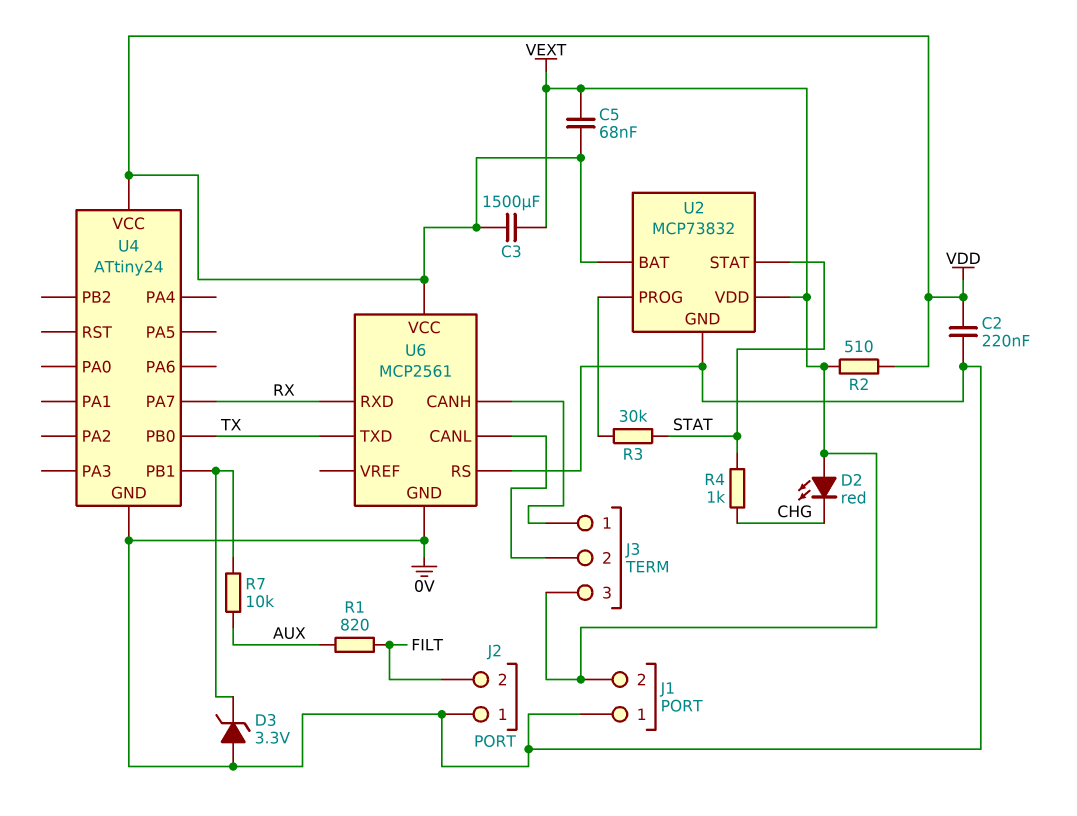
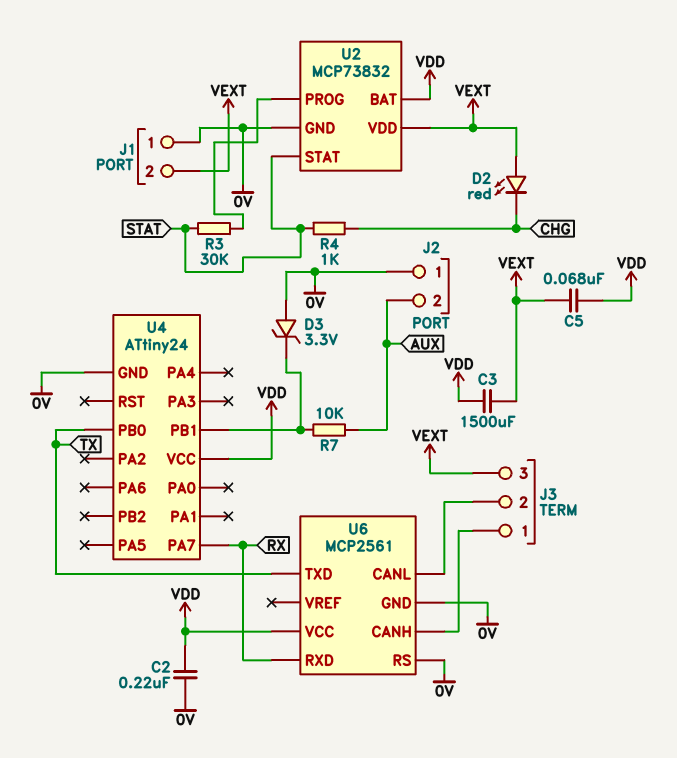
J2 pin 2: FILT -> AUX
R1: 820 (AUX, FILT) -> none
R2: 510 (VDD, VEXT) -> none

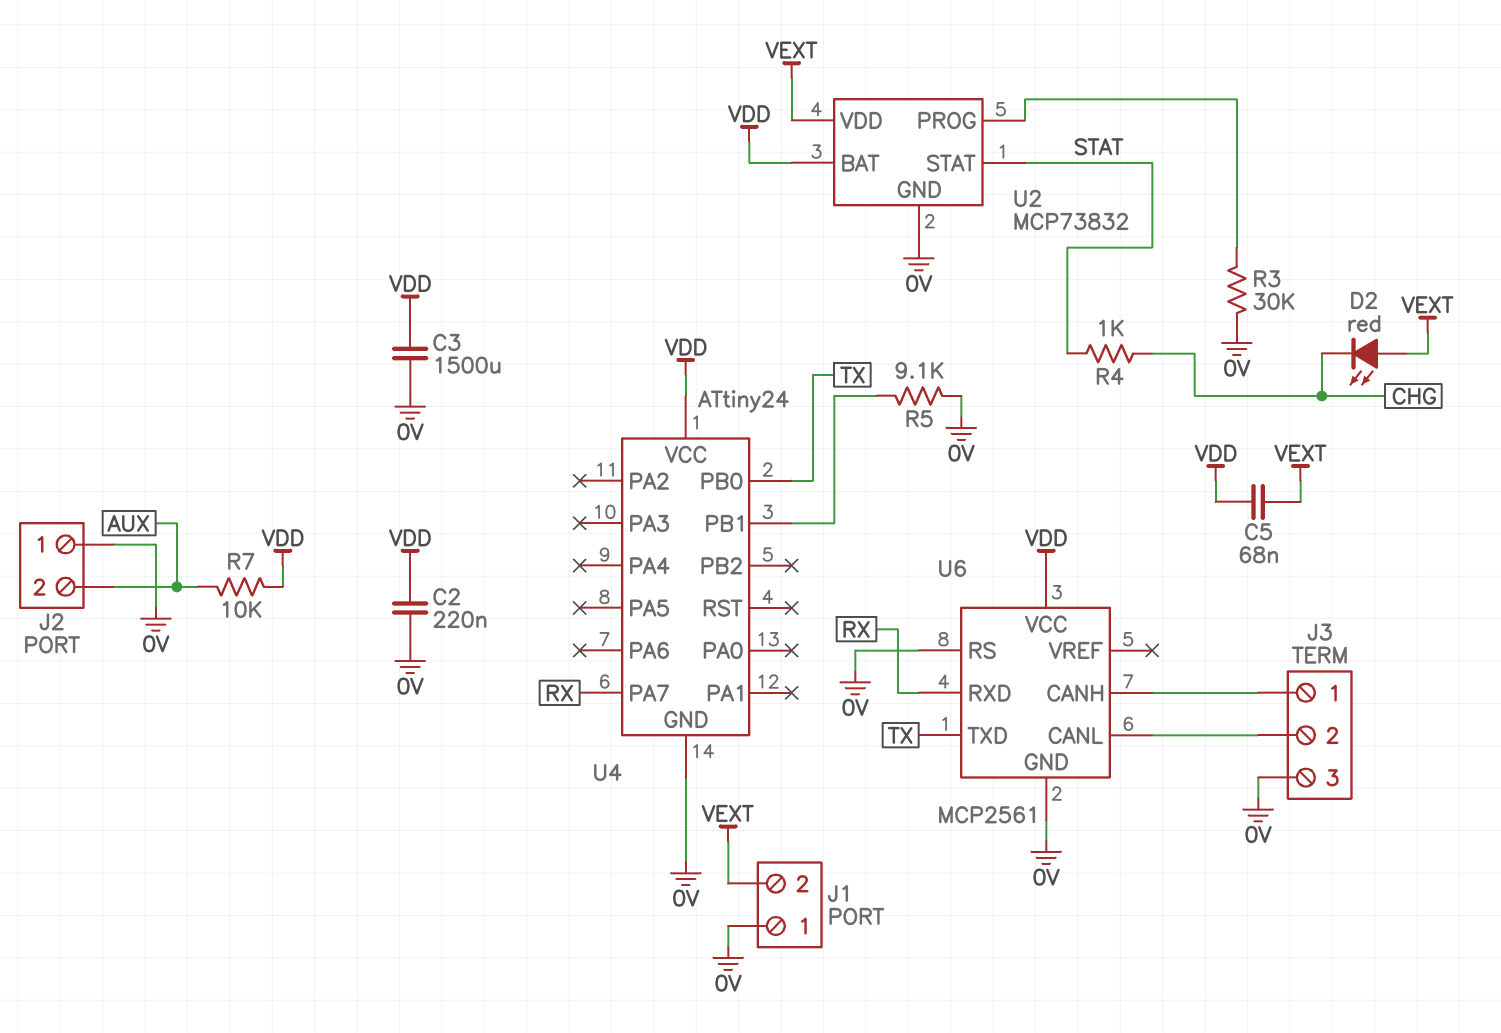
C3: 1500uF (VDD, VEXT) -> 1500uF (0V, VDD)
D3: zener 3.3V (A 0V, K U4/PB1) -> none
J3 pin 3: VEXT -> 0V
R3: 30k (STAT, U2/PROG) -> 30k (0V, U2/PROG)
R5: none -> 9.1k (0V, U4/PB1)
R7: 10k (AUX, U4/PB1) -> 10k (AUX, VDD)

